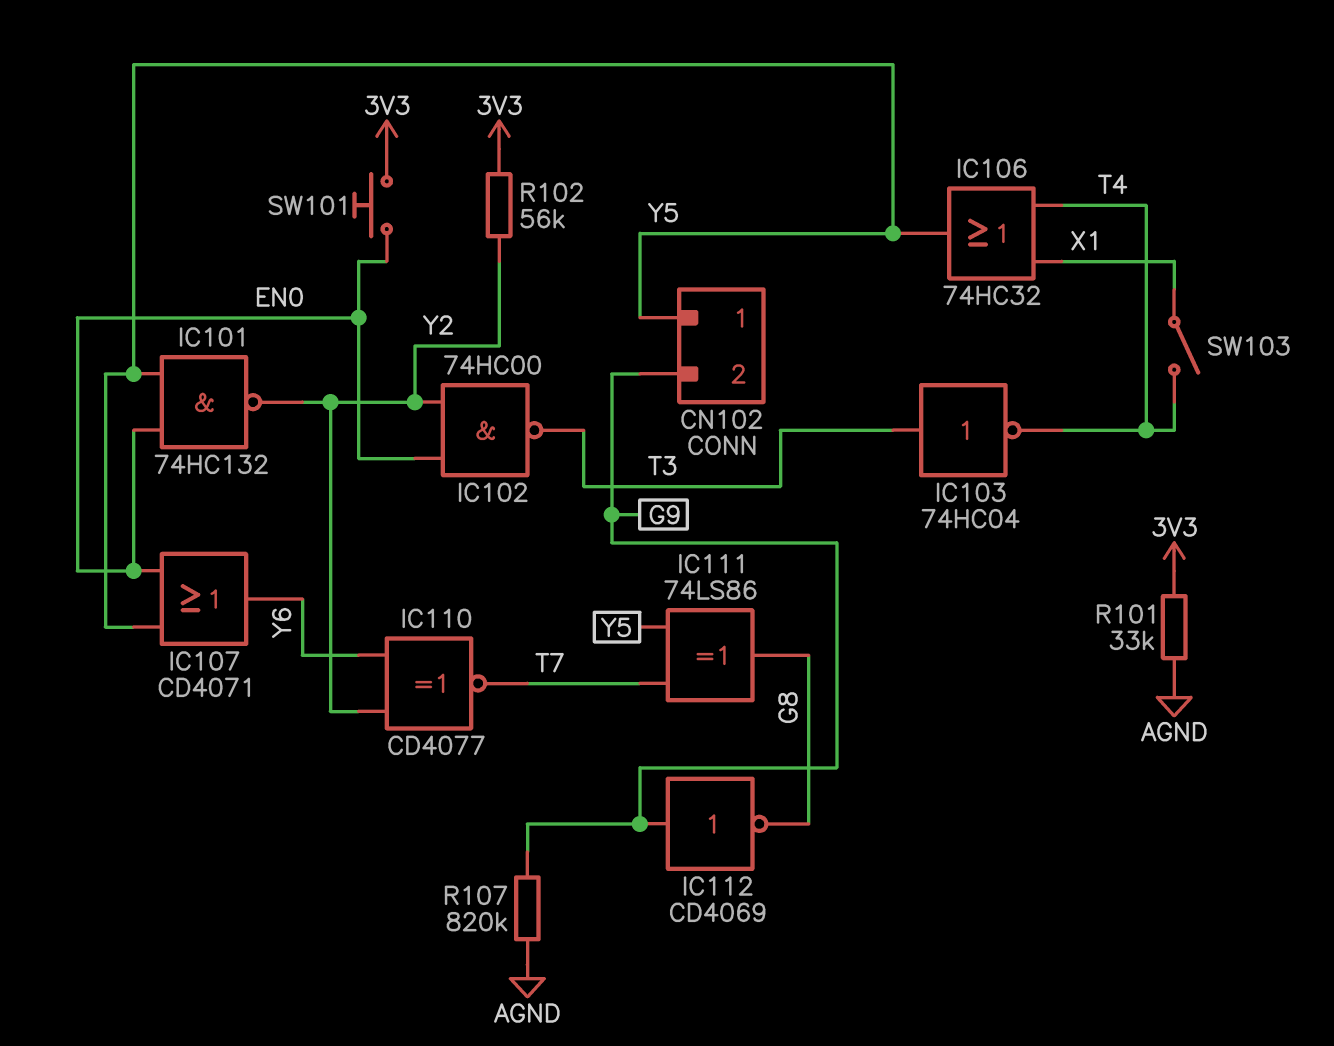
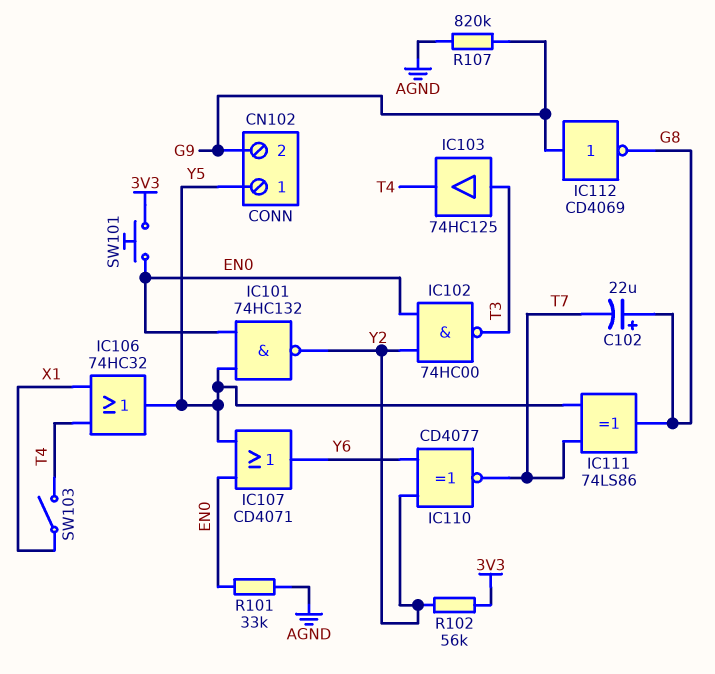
C102: none -> 22uF (plus G8, minus T7)
IC103: NOT 74HC04 (in T3, out T4) -> buffer 74HC125 (in T3, out T4)
R101: 33k (3V3, AGND) -> 33k (AGND, EN0)

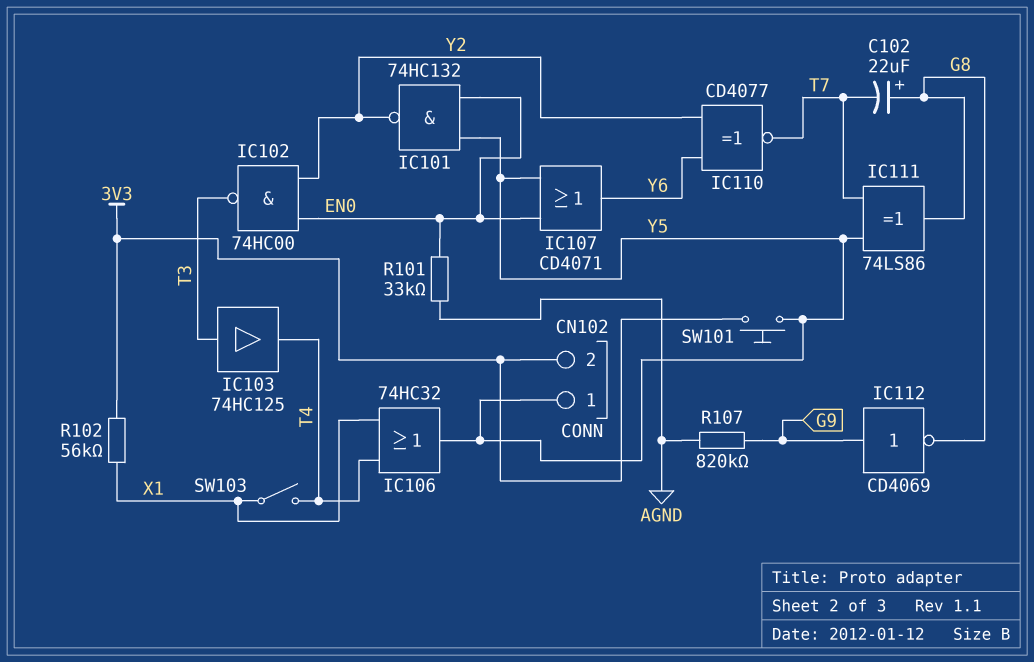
CN102 pin 2: G9 -> 3V3
R102: 56k (3V3, Y2) -> 56k (3V3, X1)
SW101: button (3V3, EN0) -> button (3V3, Y5)

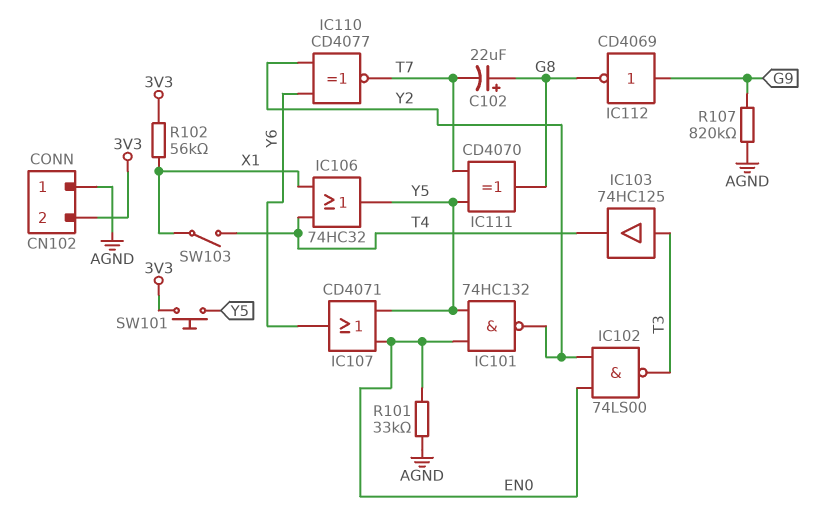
CN102 pin 1: Y5 -> AGND
IC102: NAND 74HC00 (in EN0, in Y2, out T3) -> NAND 74LS00 (in EN0, in Y2, out T3)
IC111: XOR 74LS86 (in T7, in Y5, out G8) -> XOR CD4070 (in T7, in Y5, out G8)

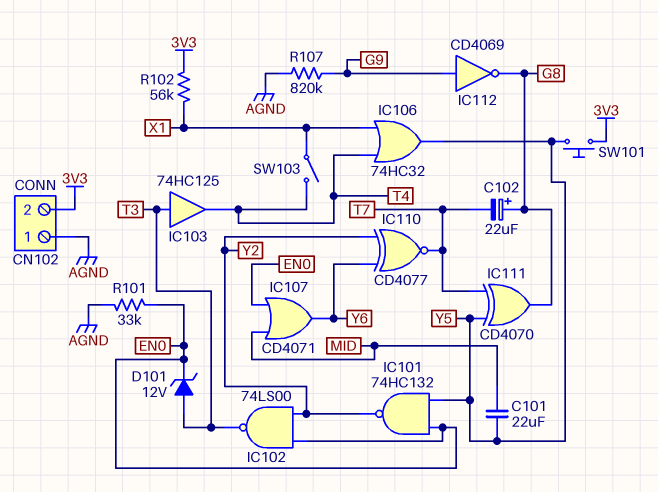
C101: none -> 22uF (MID, Y5)
D101: none -> zener 12V (A T3, K EN0)
IC107: OR CD4071 (in EN0, in Y5, out Y6) -> OR CD4071 (in EN0, in MID, out Y6)

